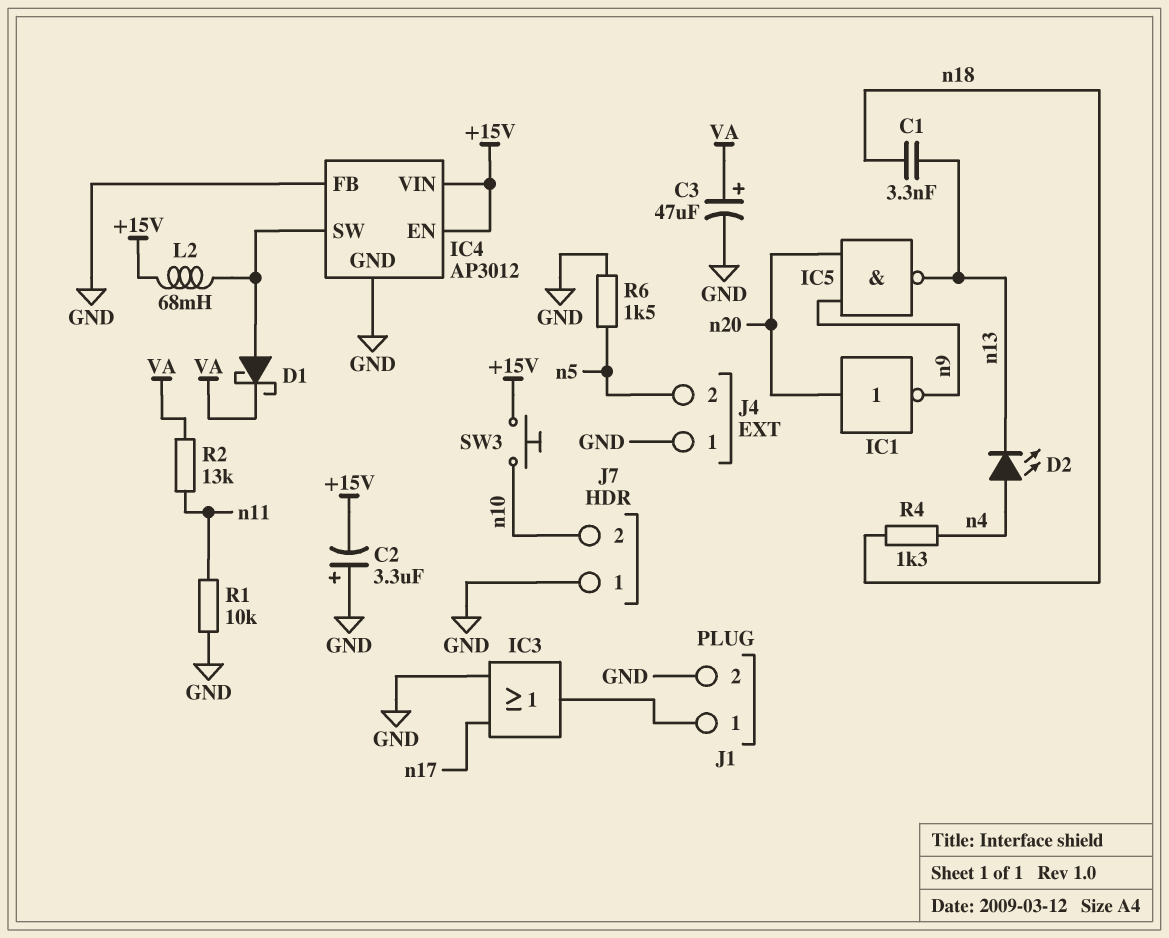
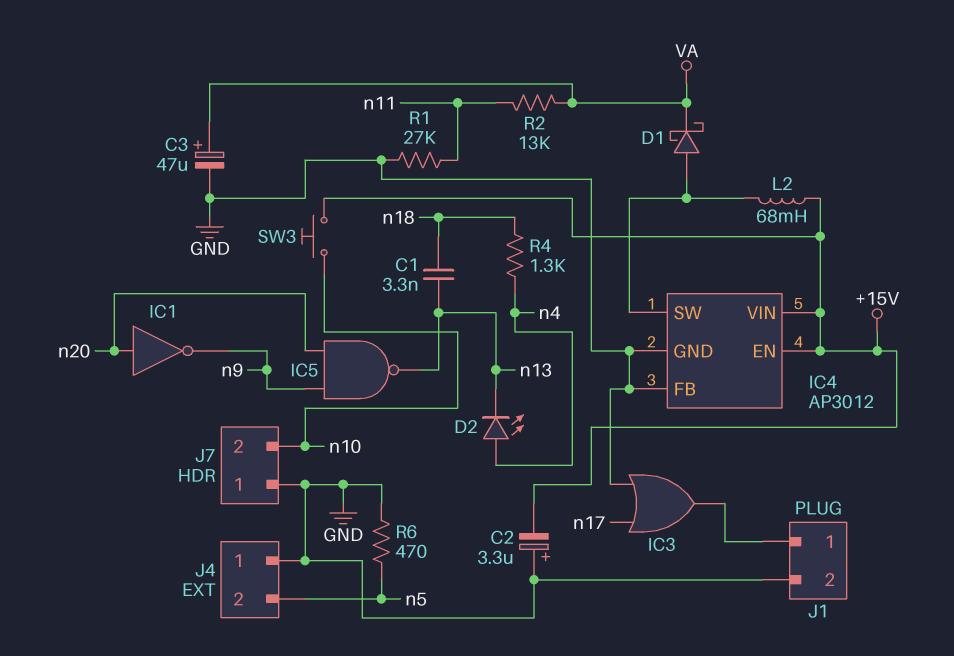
R1: 10k (GND, n11) -> 27k (GND, n11)
R6: 1.5k (GND, n5) -> 470 (GND, n5)

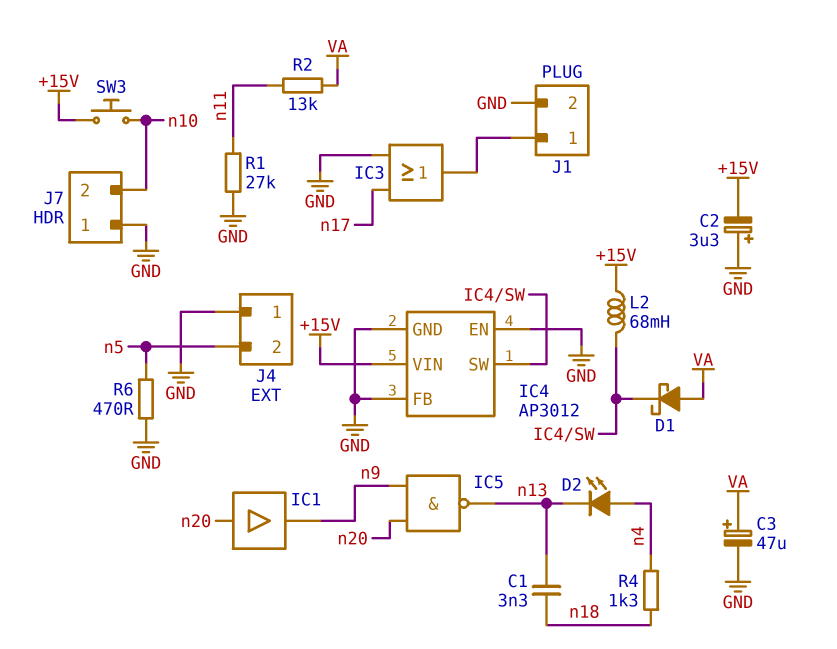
D1: schottky (A IC4/SW, K VA) -> schottky (A VA, K IC4/SW)
IC1: NOT (in n20, out n9) -> buffer (in n20, out n9)
IC4 pin EN: +15V -> GND

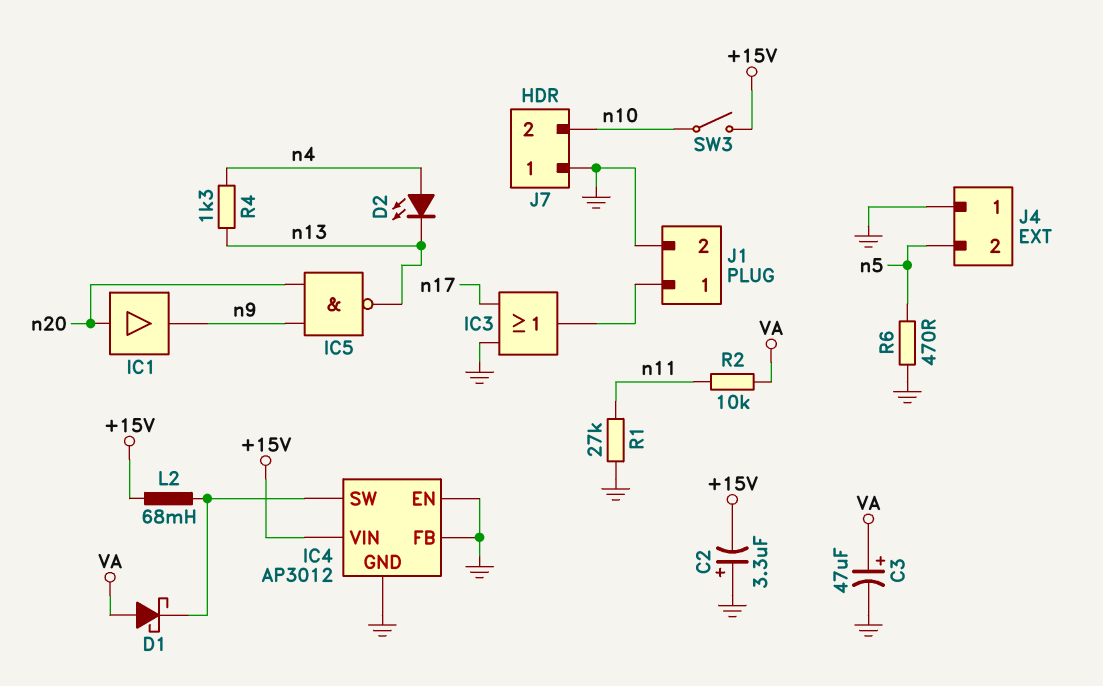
C1: 3.3nF (n13, n18) -> none
R2: 13k (VA, n11) -> 10k (VA, n11)
R4: 1.3k (n4, n18) -> 1.3k (n4, n13)
SW3: button (+15V, n10) -> switch (+15V, n10)

